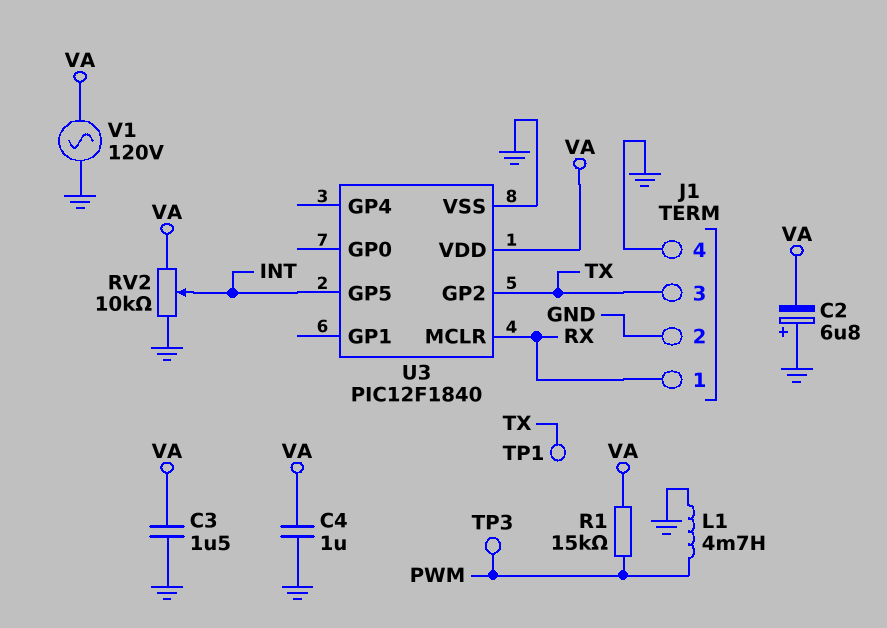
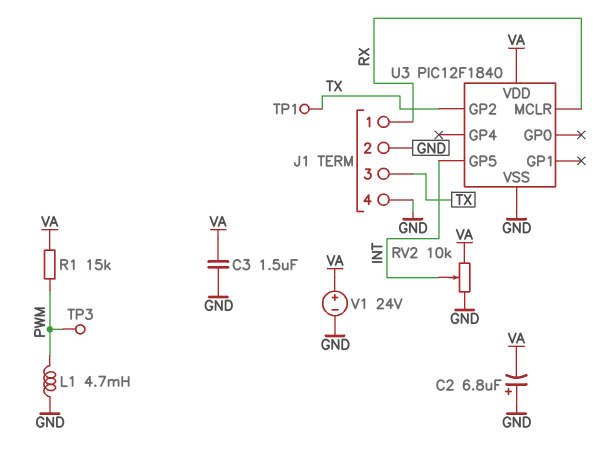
C4: 1uF (GND, VA) -> none
V1: AC 120V (GND, VA) -> 24V (plus VA, minus GND)

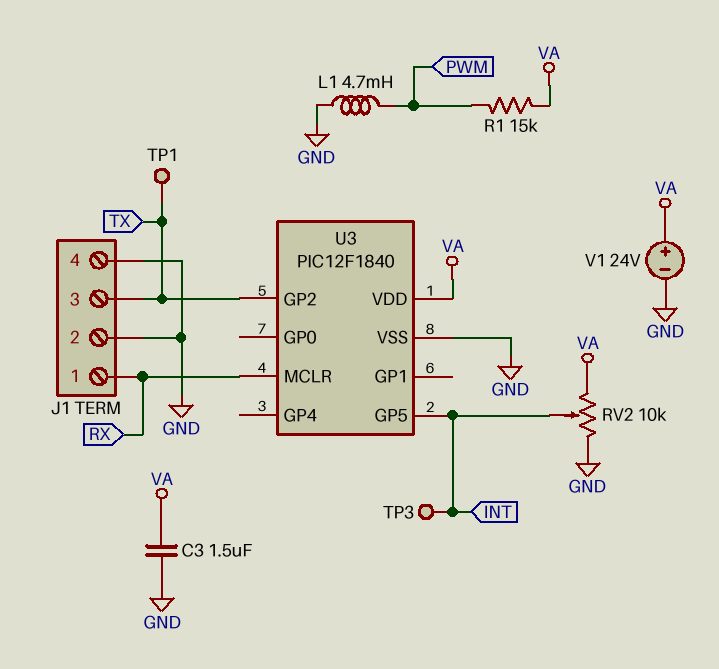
C2: 6.8uF (plus GND, minus VA) -> none
TP3: test point (PWM) -> test point (INT)

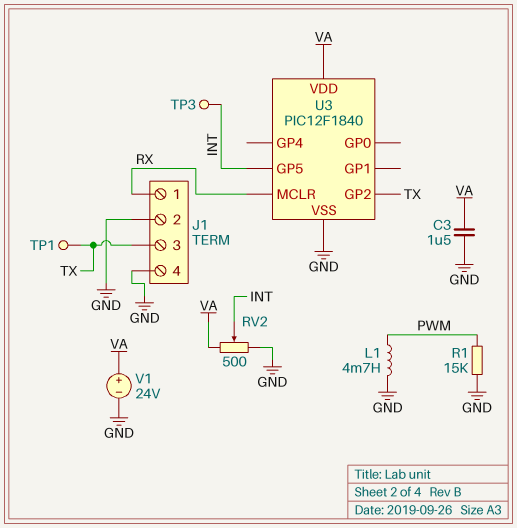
R1: 15k (PWM, VA) -> 15k (GND, PWM)
RV2: 10k (GND, VA, wiper INT) -> 500 (GND, VA, wiper INT)

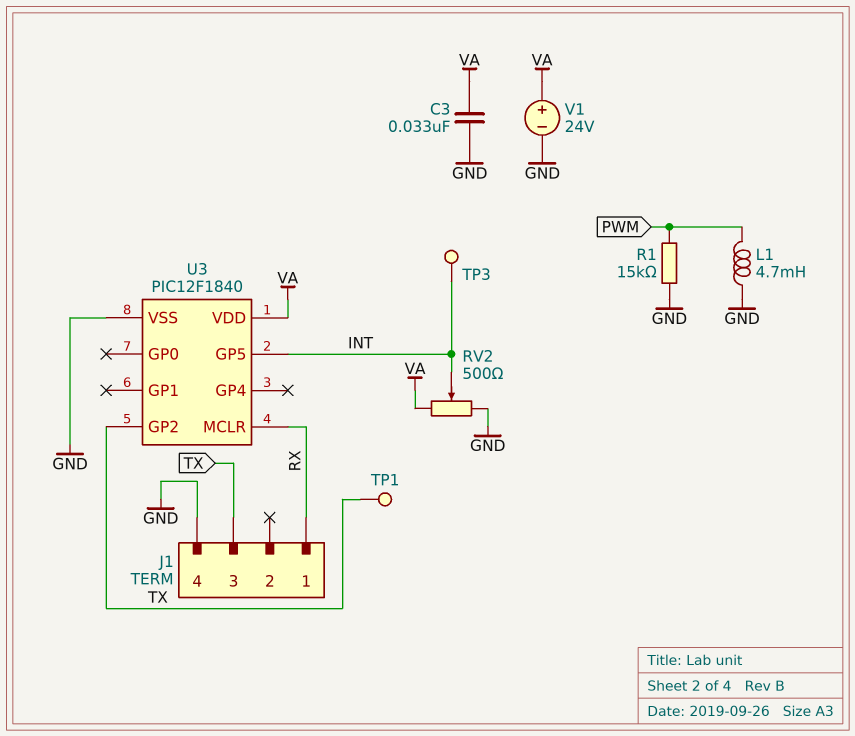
C3: 1.5uF (GND, VA) -> 33nF (GND, VA)
J1 pin 2: GND -> none

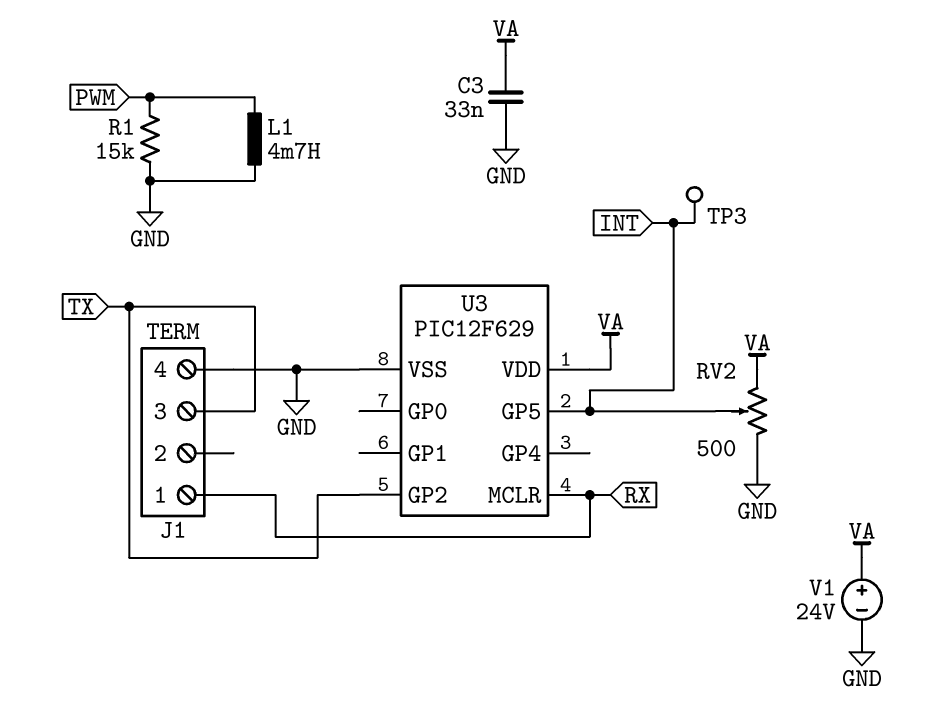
TP1: test point (TX) -> none
U3: PIC12F1840 -> PIC12F629

